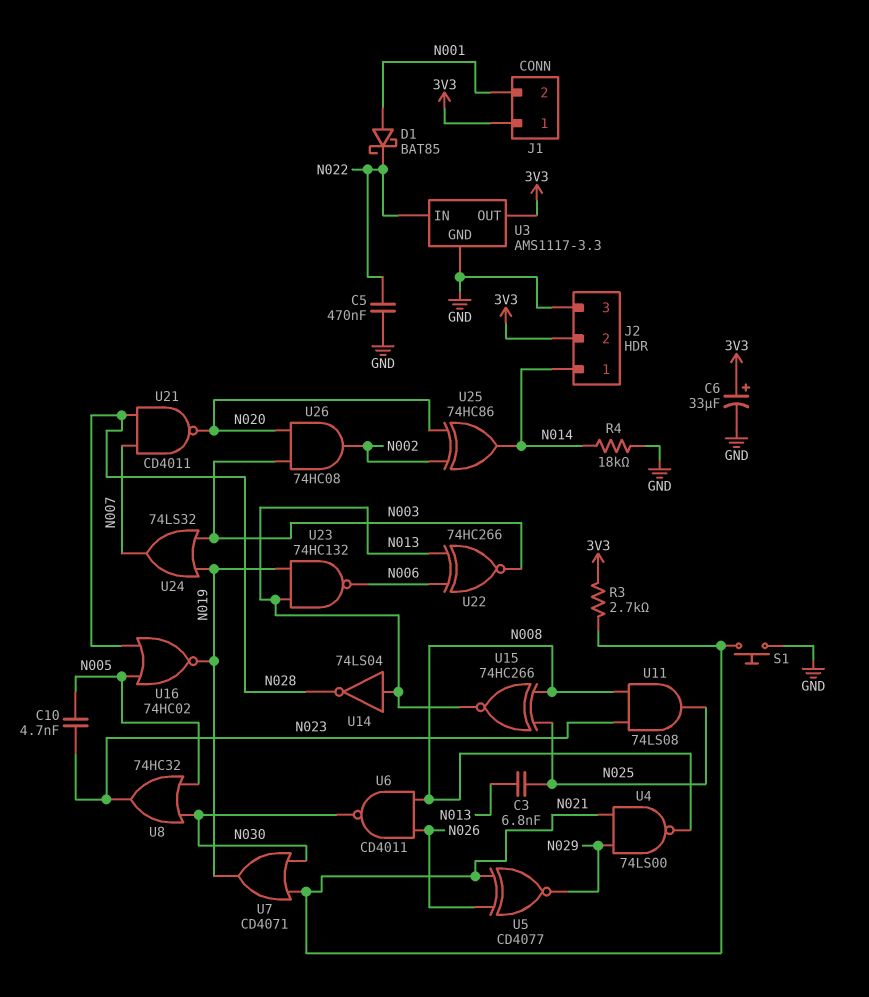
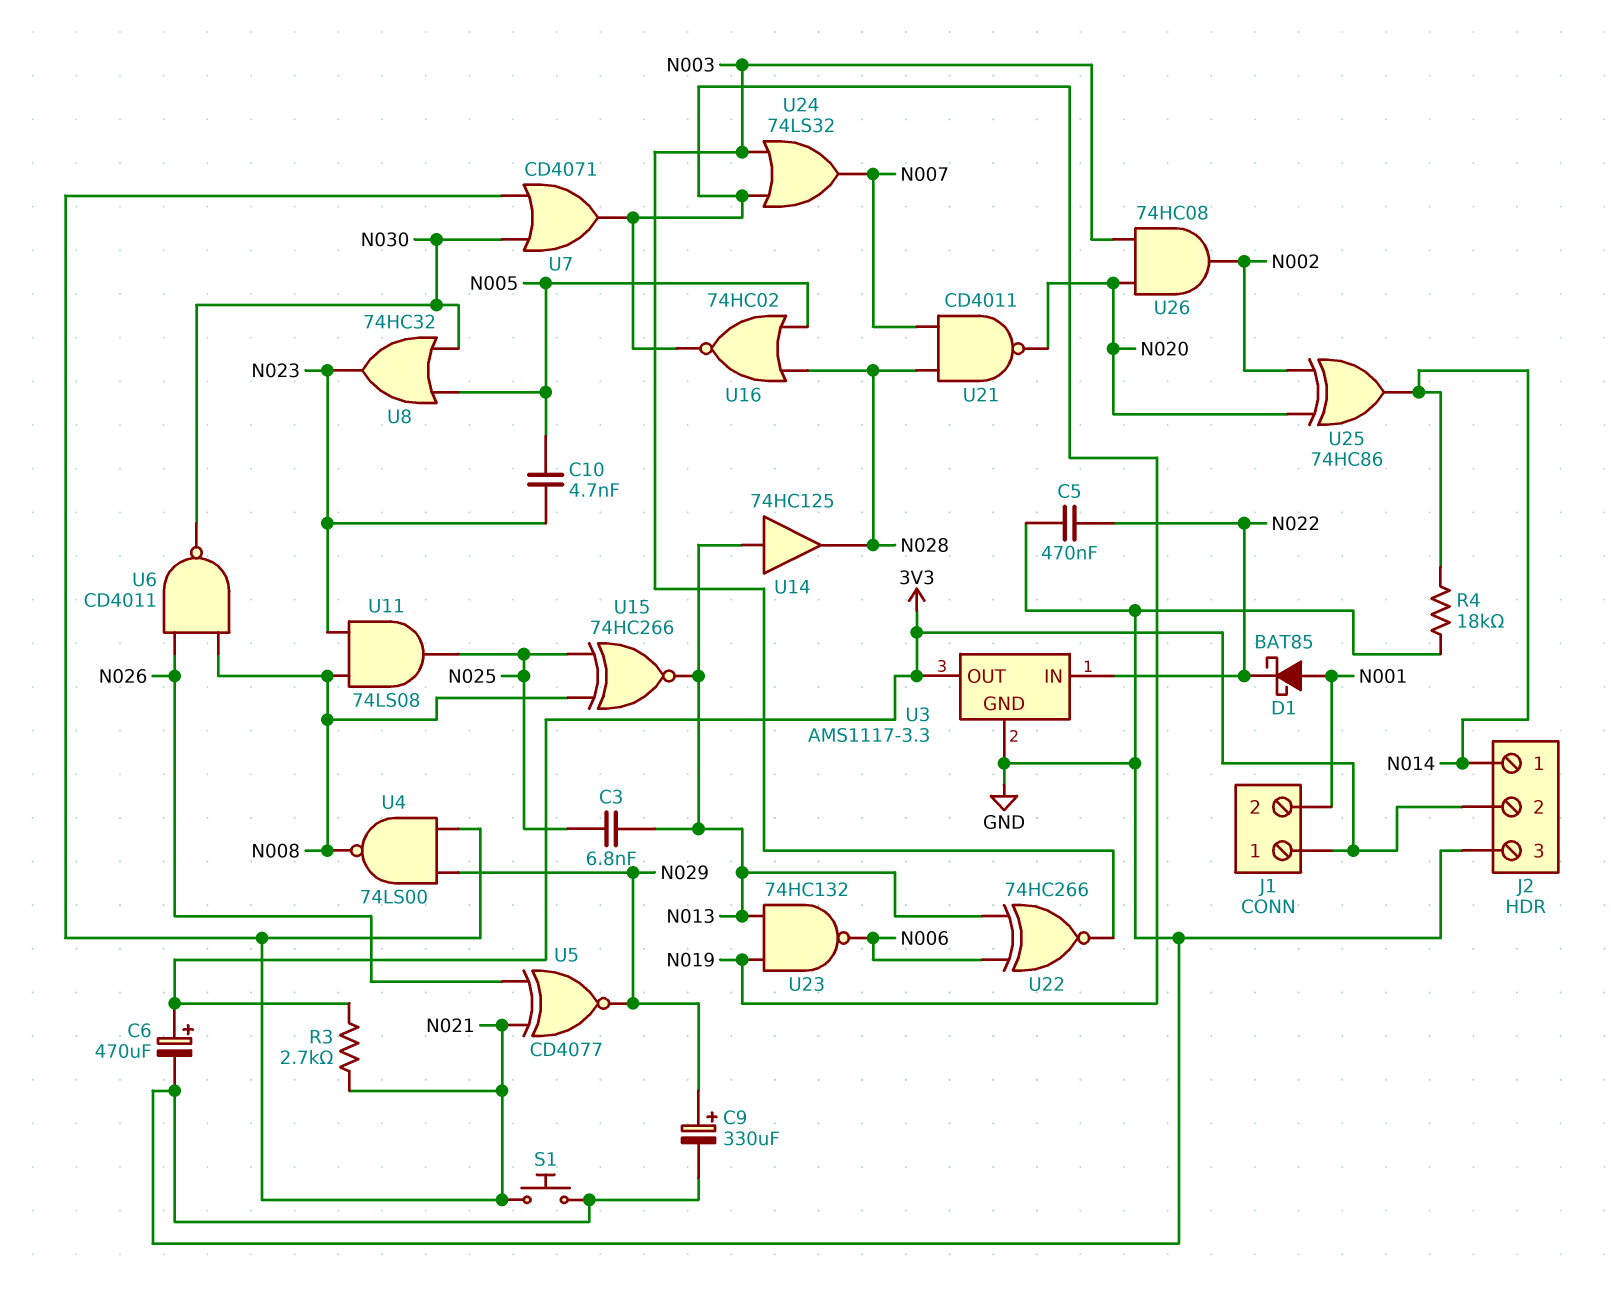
C6: 33uF (plus 3V3, minus GND) -> 470uF (plus 3V3, minus GND)
C9: none -> 330uF (plus N029, minus GND)
U14: NOT 74LS04 (in N013, out N028) -> buffer 74HC125 (in N013, out N028)

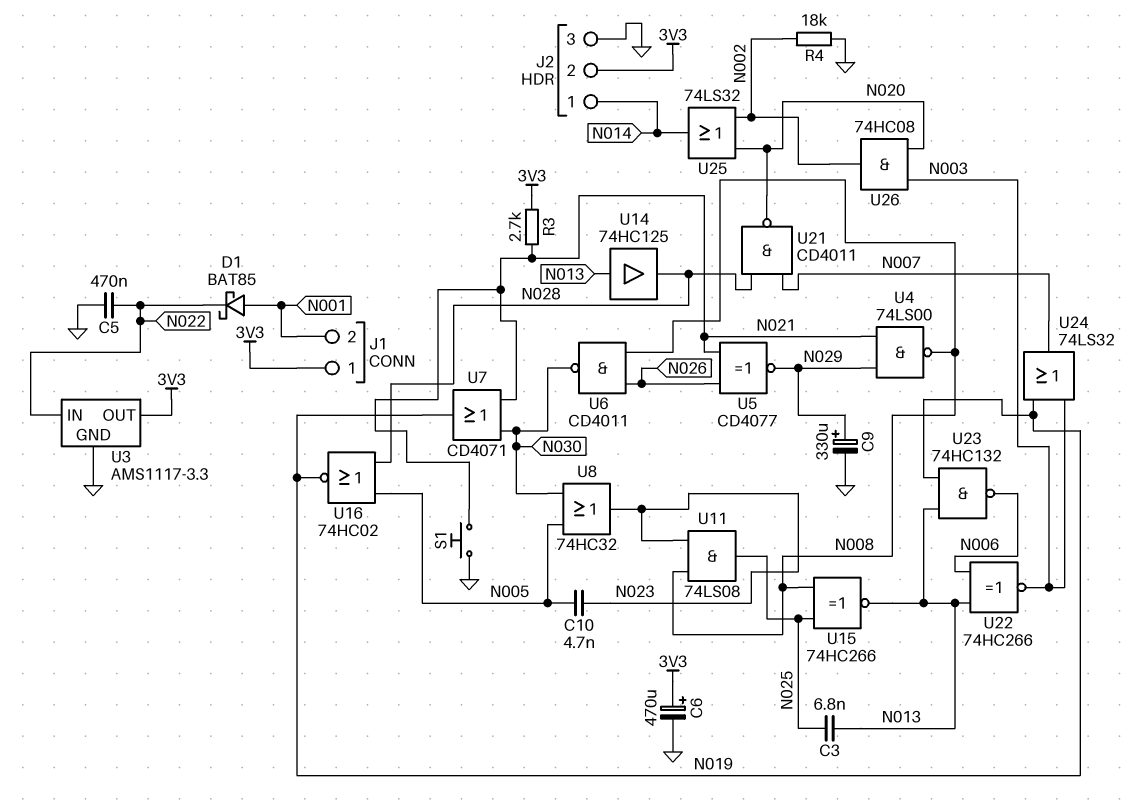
R4: 18k (GND, N014) -> 18k (GND, N002)
U25: XOR 74HC86 (in N002, in N020, out N014) -> OR 74LS32 (in N002, in N020, out N014)

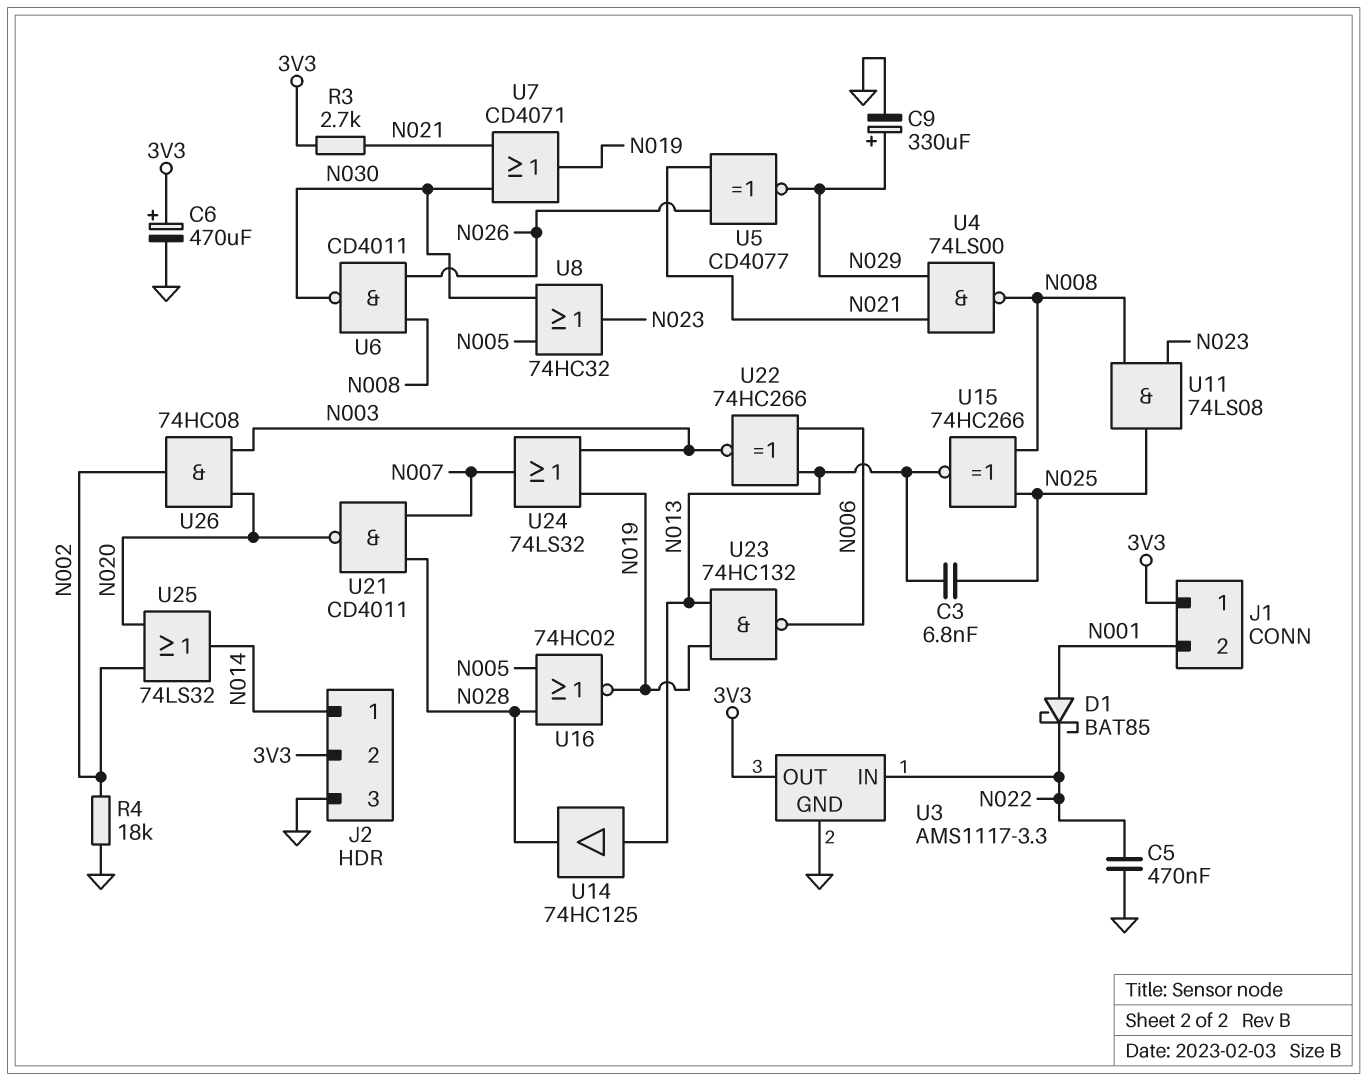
C10: 4.7nF (N005, N023) -> none
S1: button (GND, N021) -> none

